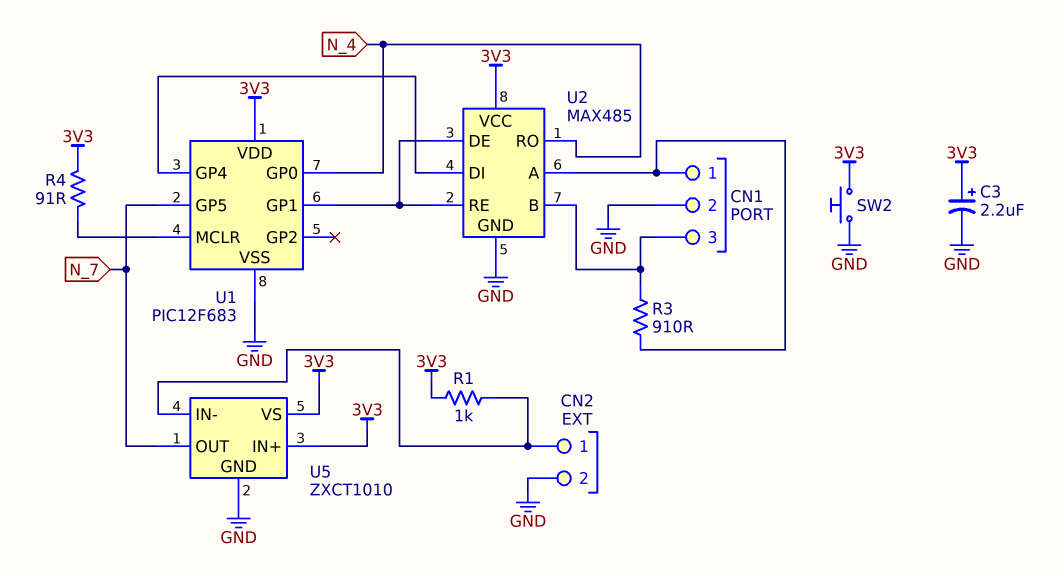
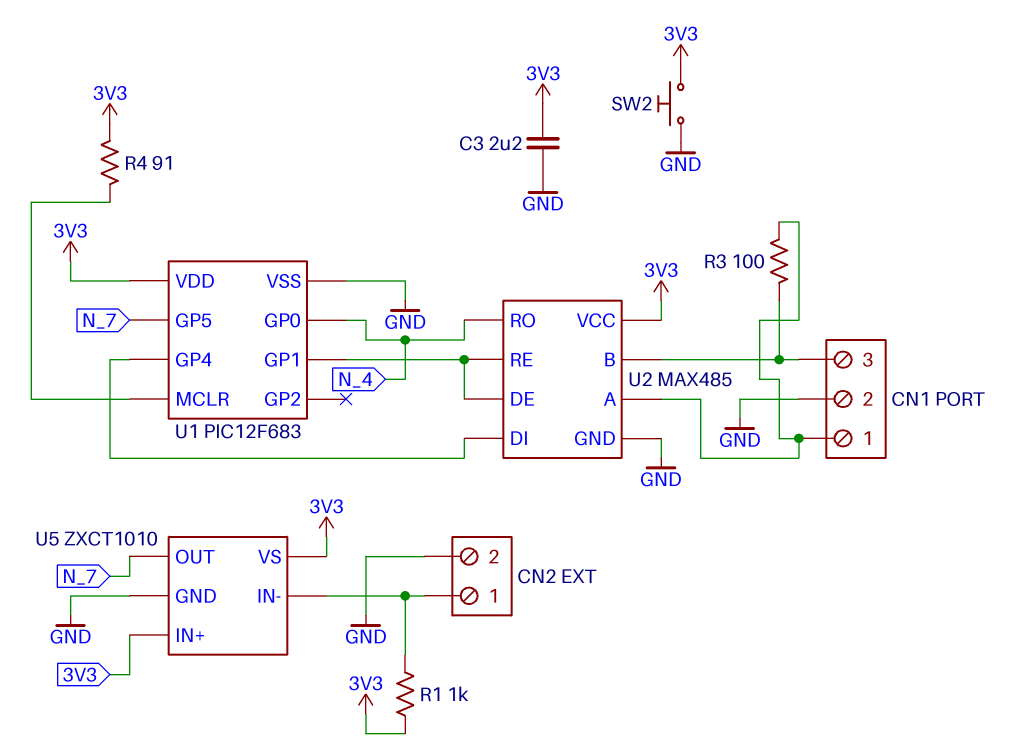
C3: 2.2uF (plus 3V3, minus GND) -> 2.2uF (3V3, GND)
R3: 910 (CN1/1, CN1/3) -> 100 (CN1/1, CN1/3)

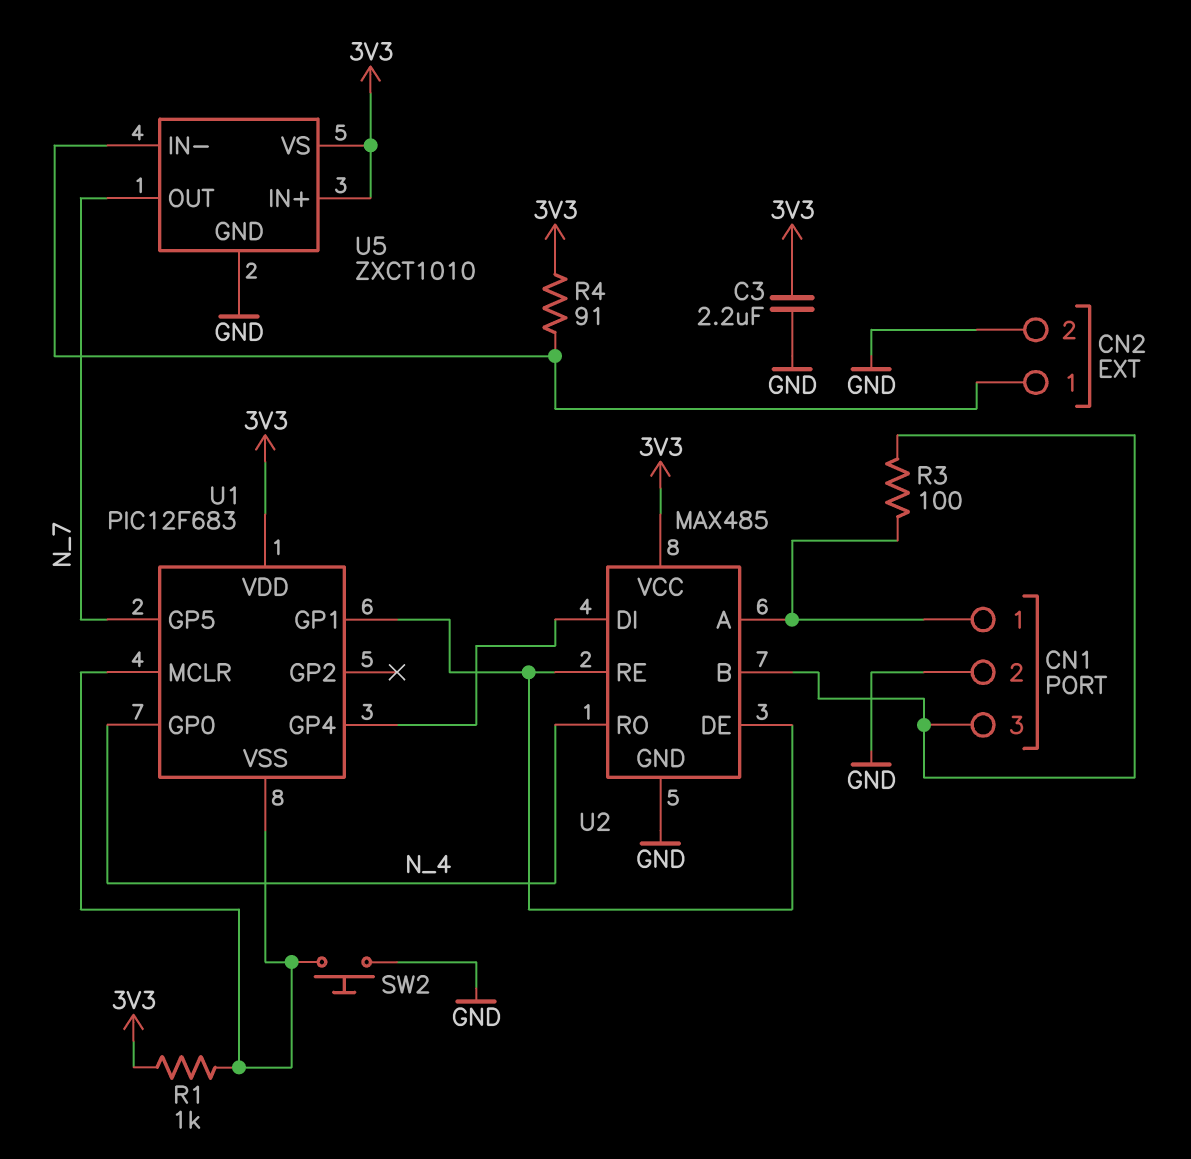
R1: 1k (3V3, CN2/1) -> 1k (3V3, U1/MCLR)
R4: 91 (3V3, U1/MCLR) -> 91 (3V3, CN2/1)
SW2: button (3V3, GND) -> button (GND, U1/MCLR)
U1 pin VSS: GND -> U1/MCLR

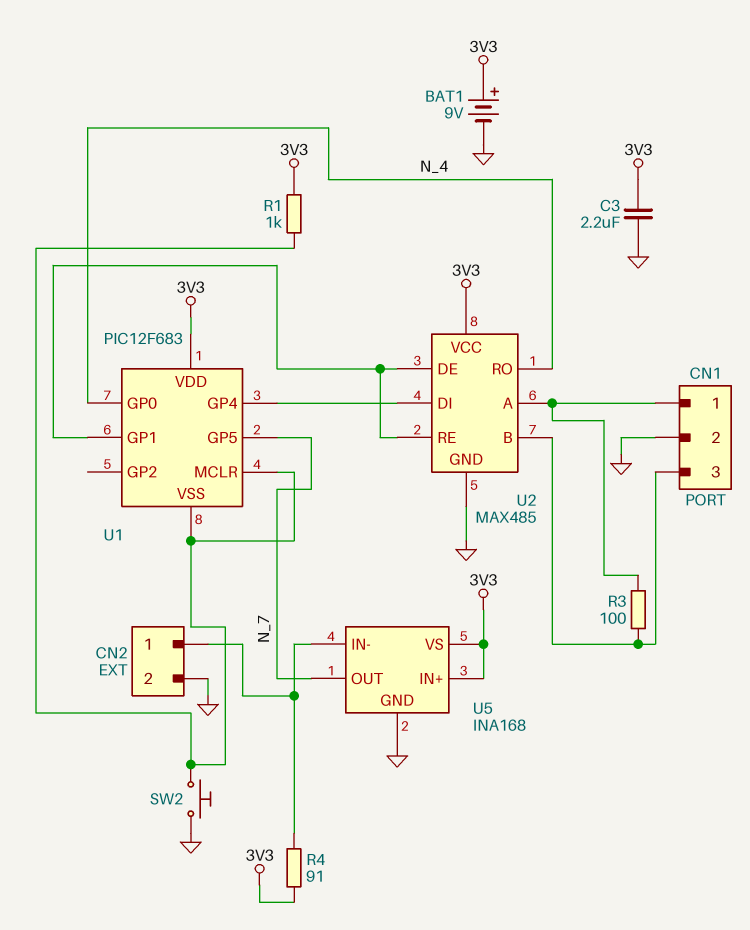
BAT1: none -> 9V (plus 3V3, minus GND)
U5: ZXCT1010 -> INA168

